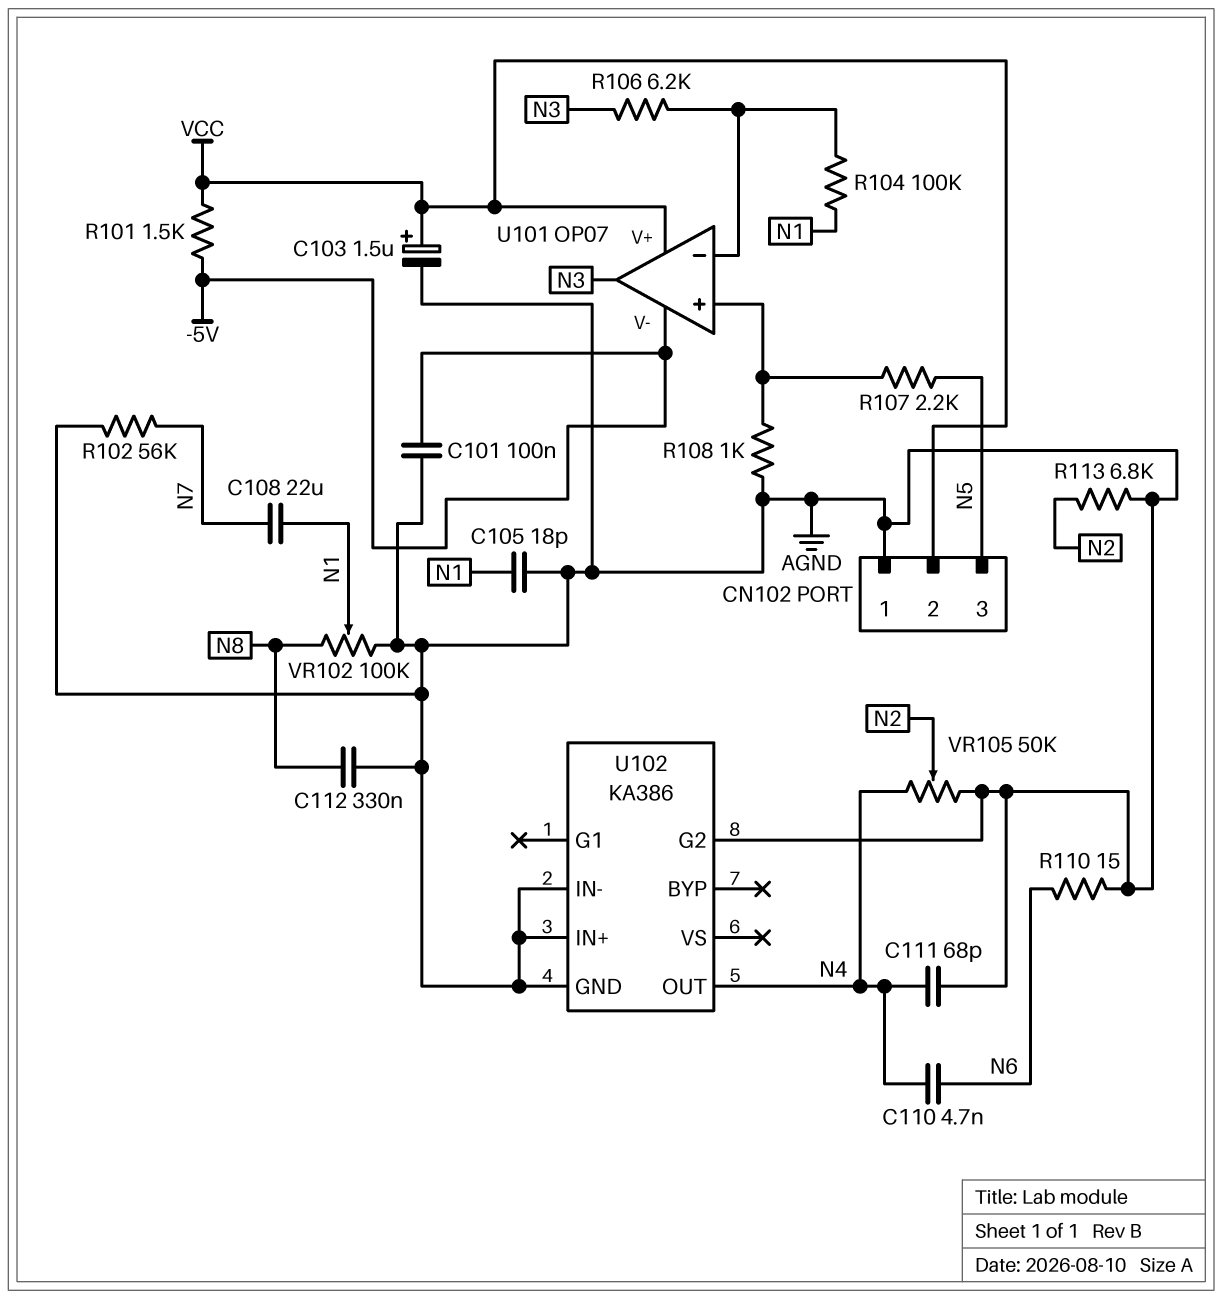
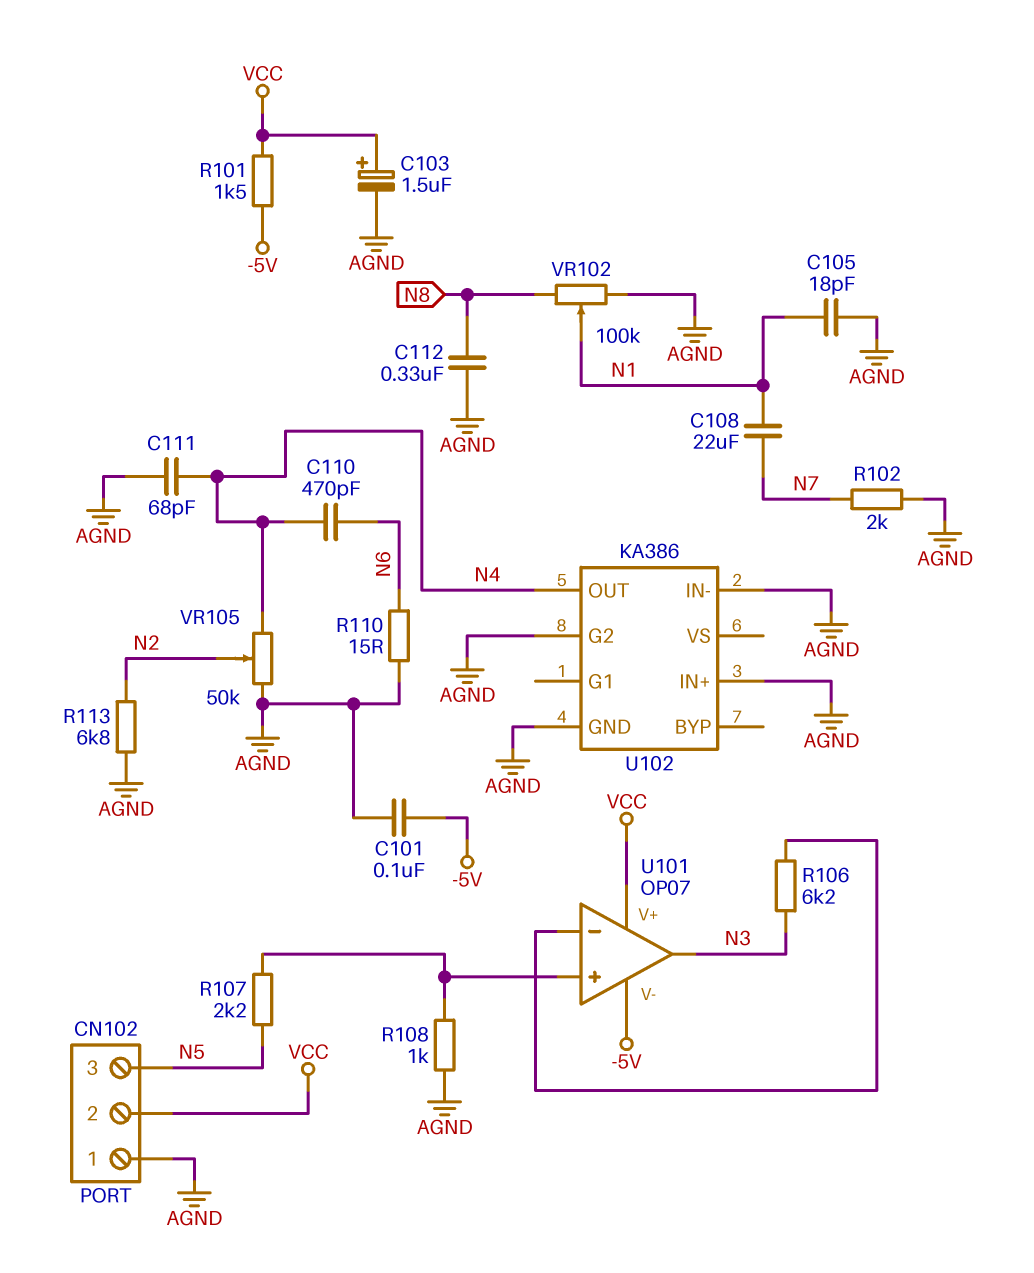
C110: 4.7nF (N4, N6) -> 470pF (N4, N6)
R102: 56k (AGND, N7) -> 2k (AGND, N7)
R104: 100k (N1, U101/in-) -> none

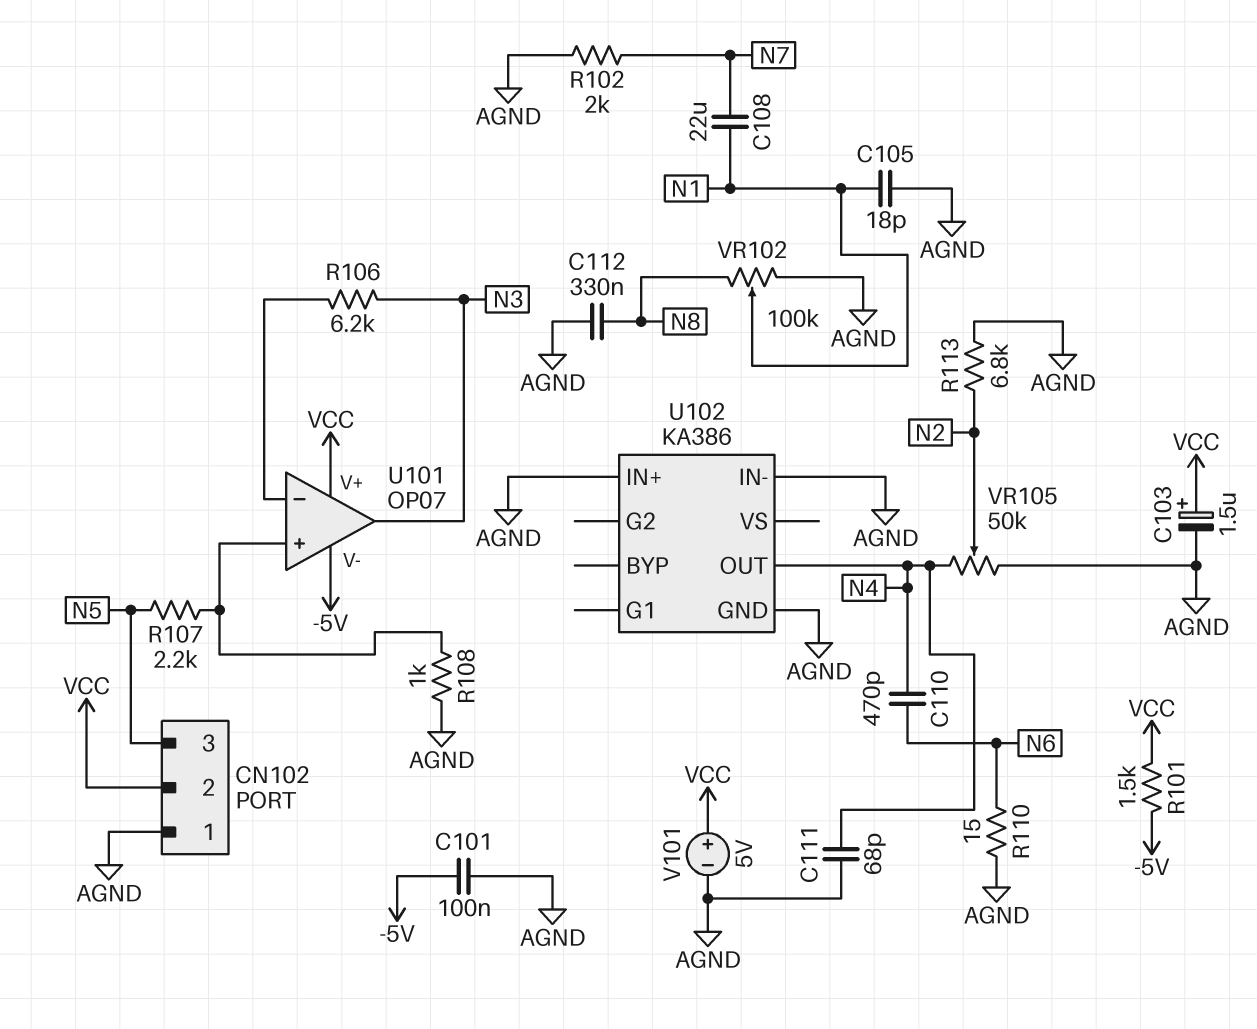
U102 pin G2: AGND -> none
V101: none -> 5V (plus VCC, minus AGND)

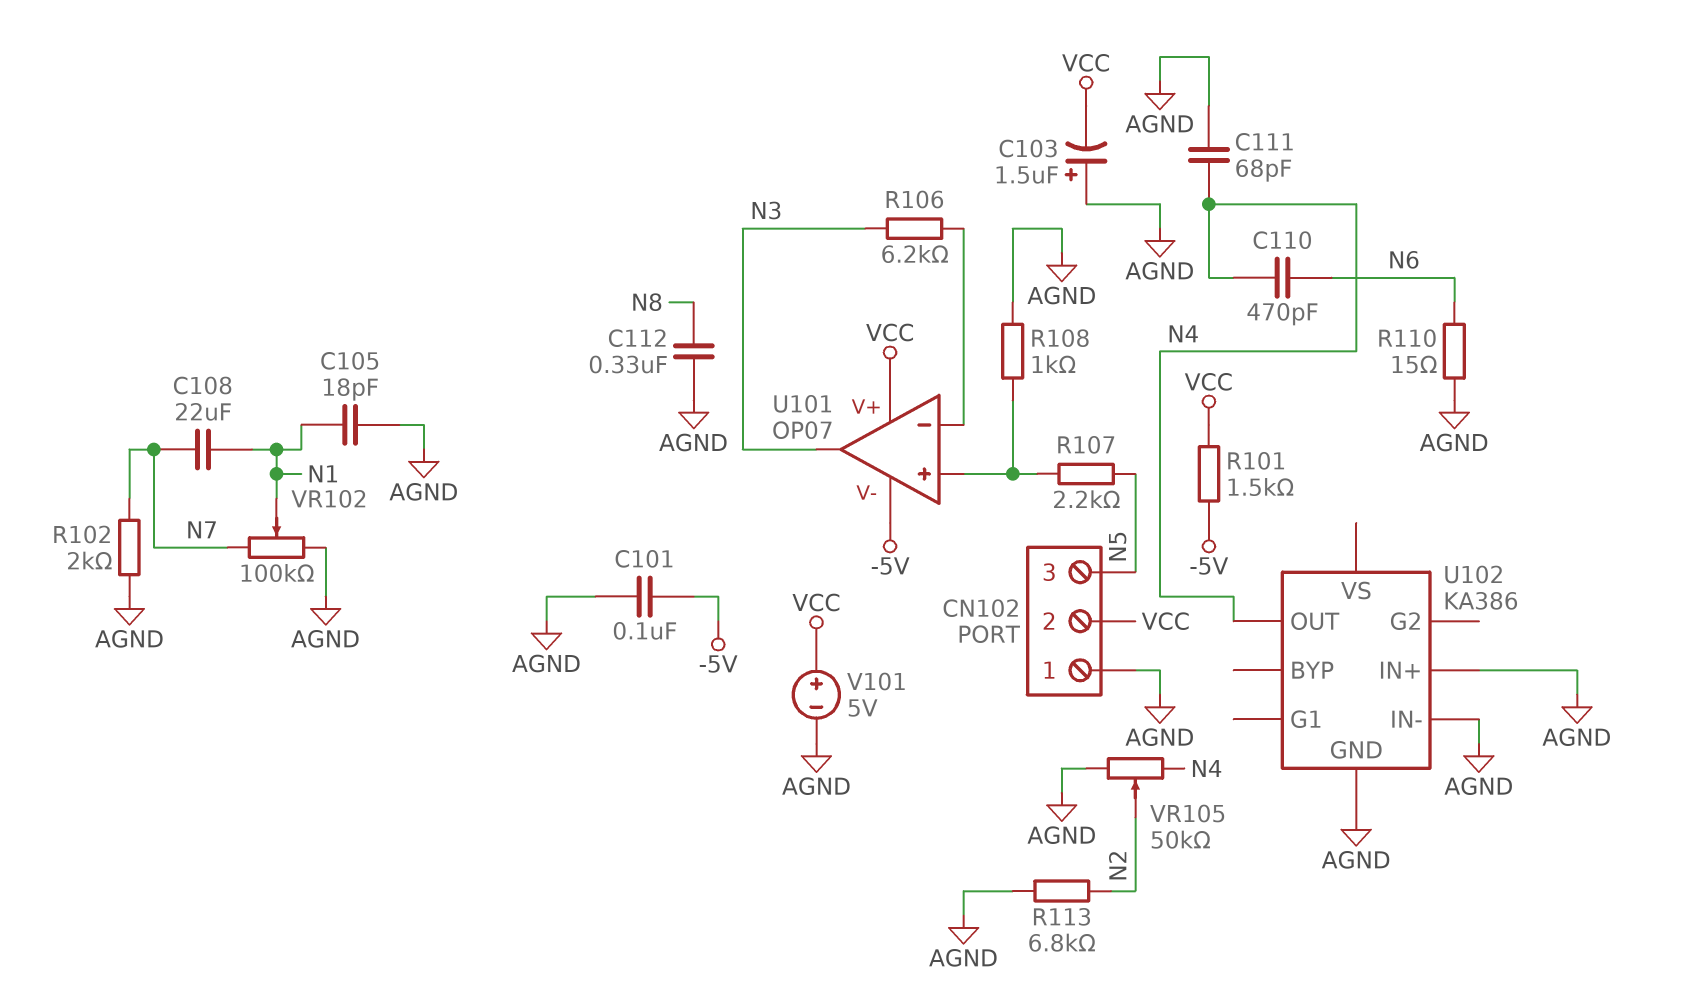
C103: 1.5uF (plus VCC, minus AGND) -> 1.5uF (plus AGND, minus VCC)
VR102: 100k (AGND, N8, wiper N1) -> 100k (AGND, N7, wiper N1)

